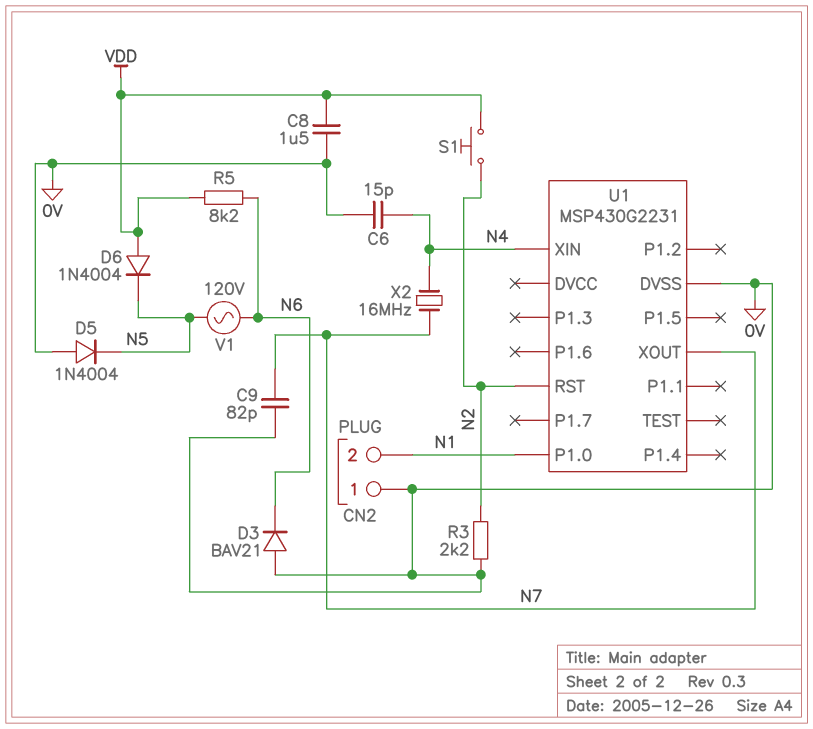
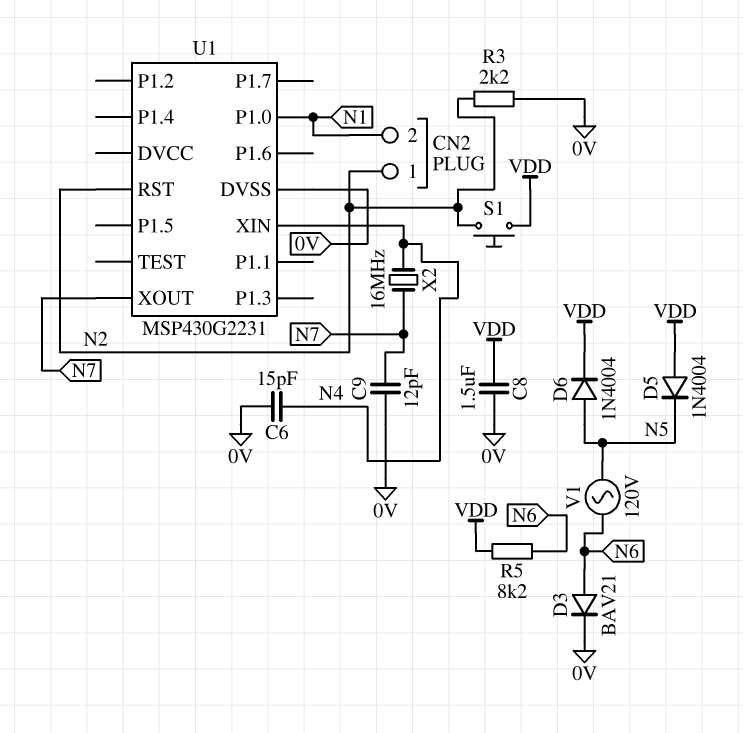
C9: 82pF (0V, N7) -> 12pF (0V, N7)
CN2 pin 1: 0V -> N2
D3: diode BAV21 (A 0V, K N6) -> diode BAV21 (A N6, K 0V)
D5: diode 1N4004 (A 0V, K N5) -> diode 1N4004 (A VDD, K N5)
D6: diode 1N4004 (A VDD, K N5) -> diode 1N4004 (A N5, K VDD)

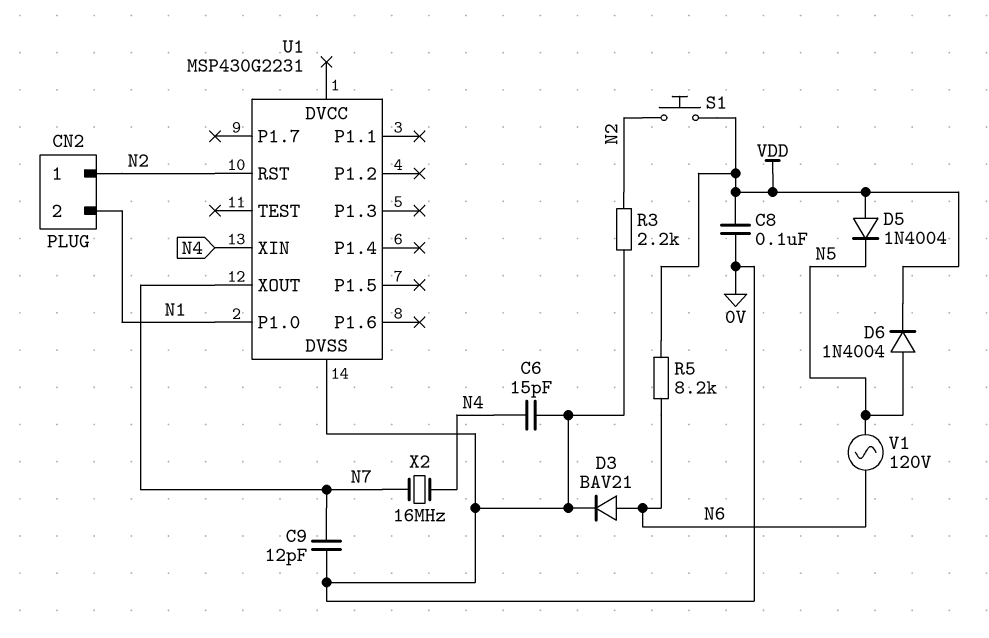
C8: 1.5uF (0V, VDD) -> 100nF (0V, VDD)

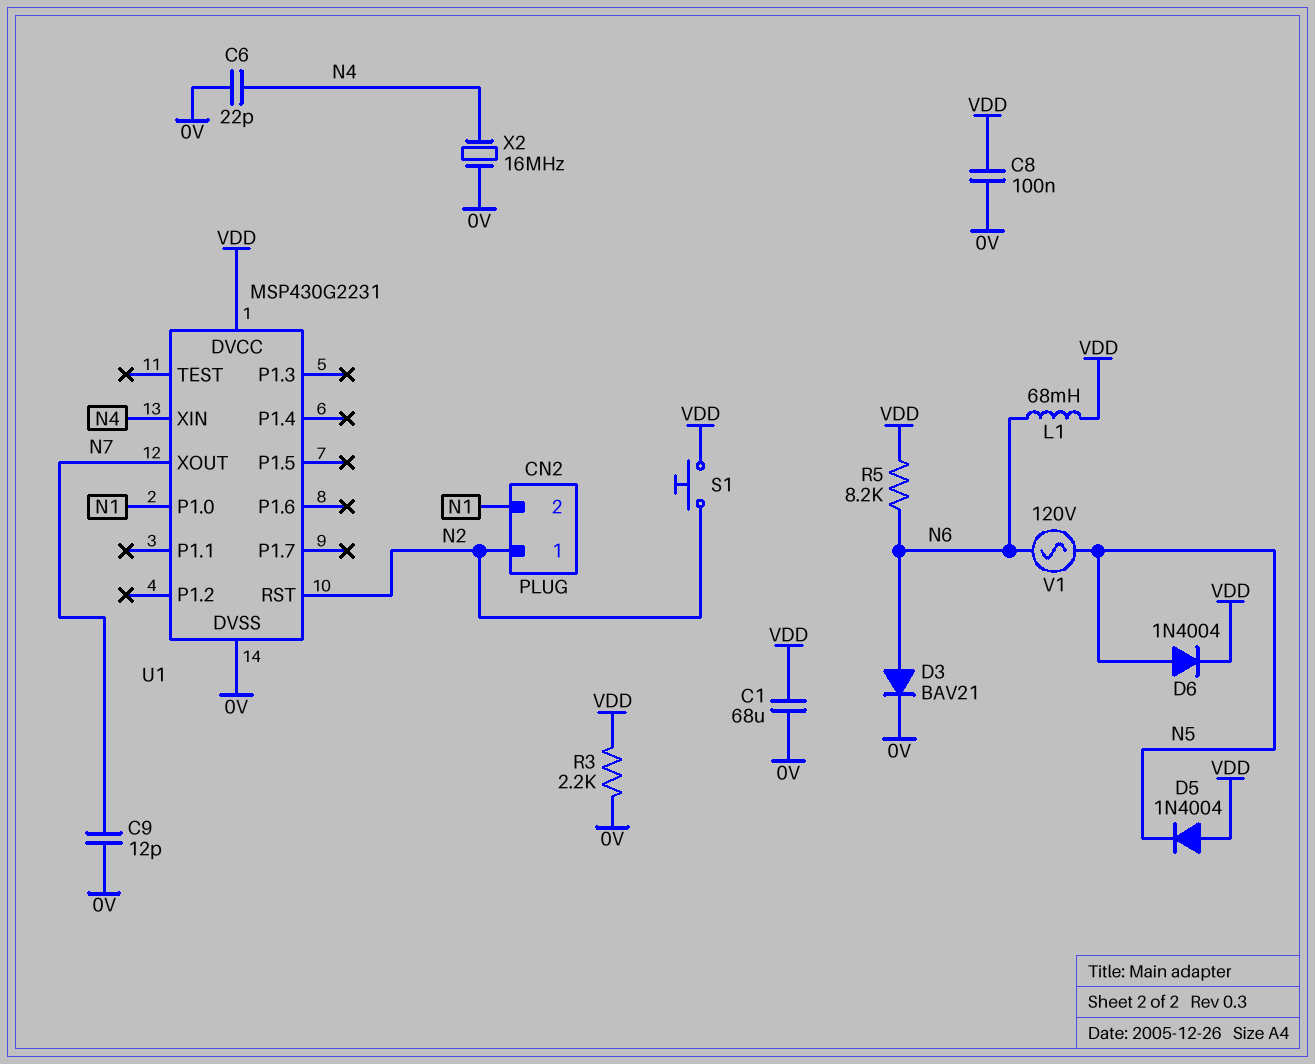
C1: none -> 68uF (0V, VDD)
C6: 15pF (0V, N4) -> 22pF (0V, N4)
L1: none -> 68mH (N6, VDD)
R3: 2.2k (0V, N2) -> 2.2k (0V, VDD)
U1 pin DVCC: none -> VDD
X2: 16MHz (N4, N7) -> 16MHz (0V, N4)

